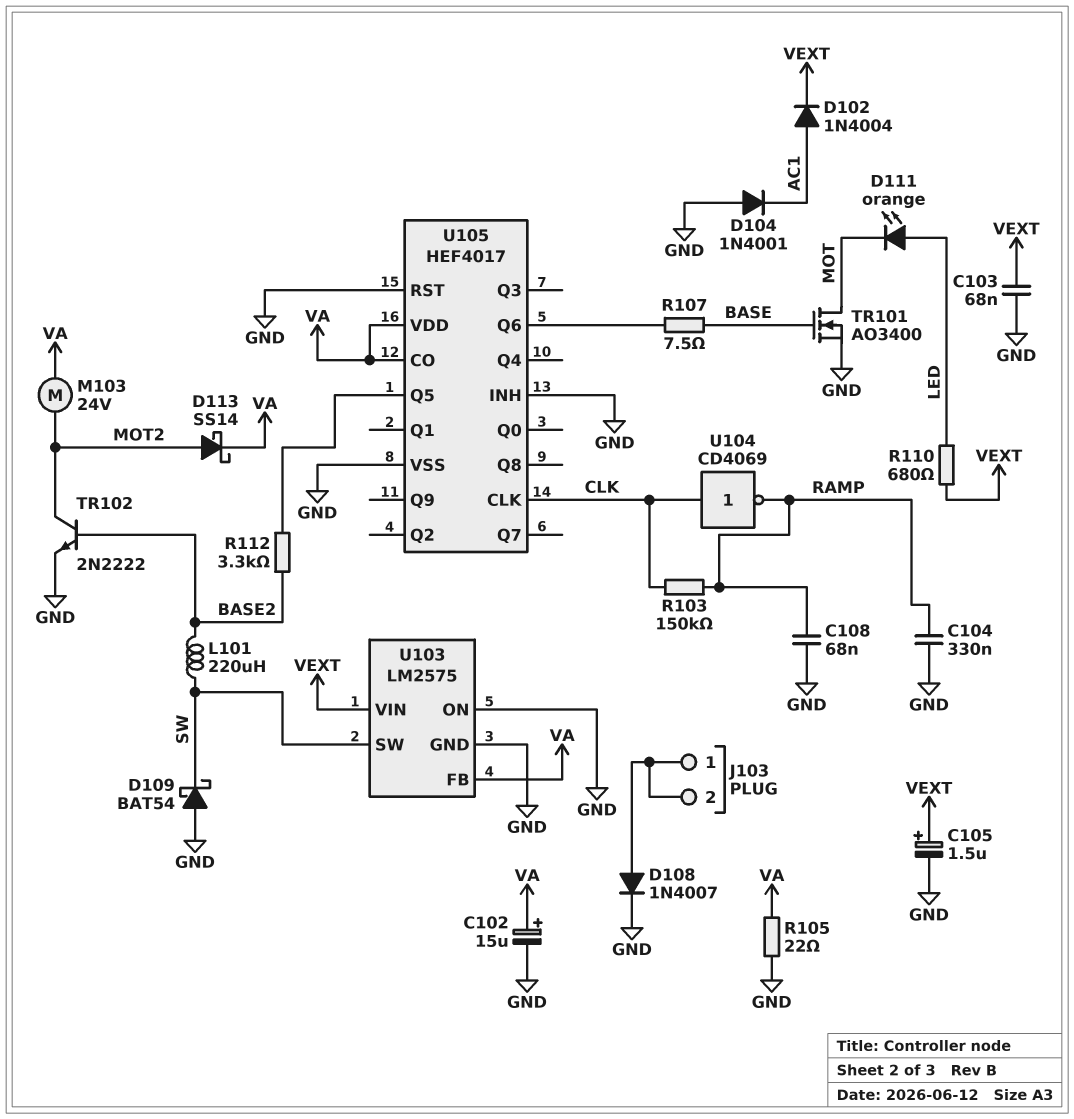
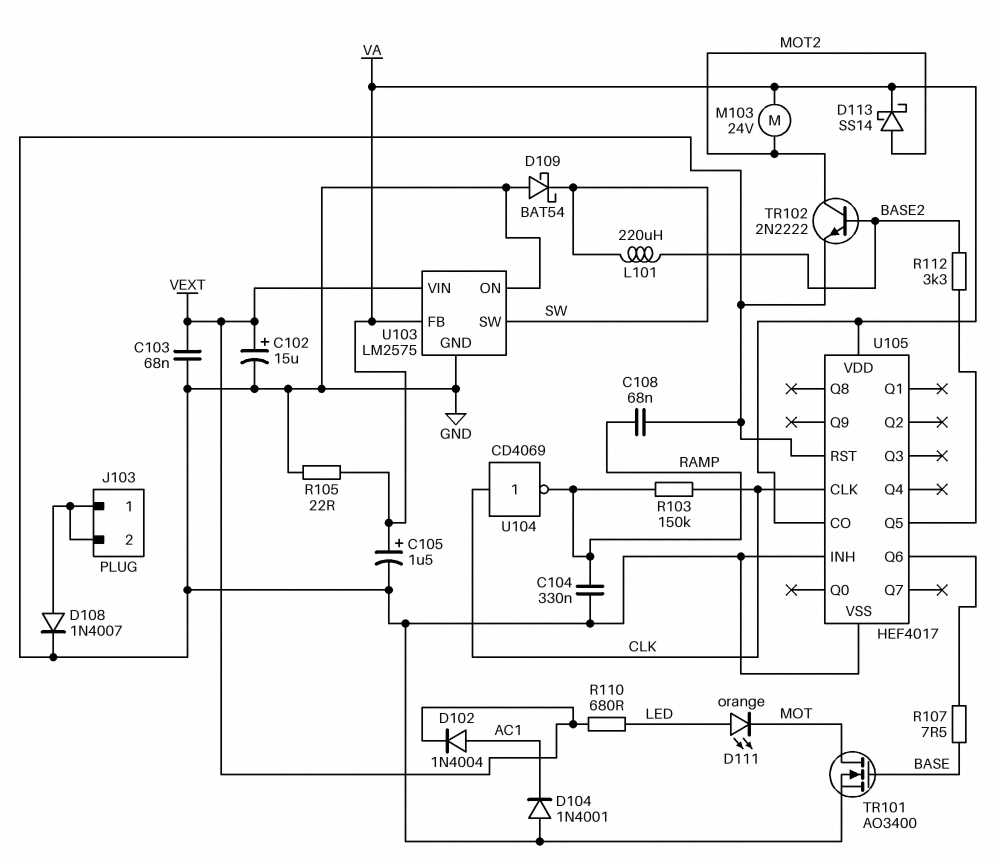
C102: 15uF (plus VA, minus GND) -> 15uF (plus VEXT, minus GND)
C105: 1.5uF (plus VEXT, minus GND) -> 1.5uF (plus VA, minus GND)

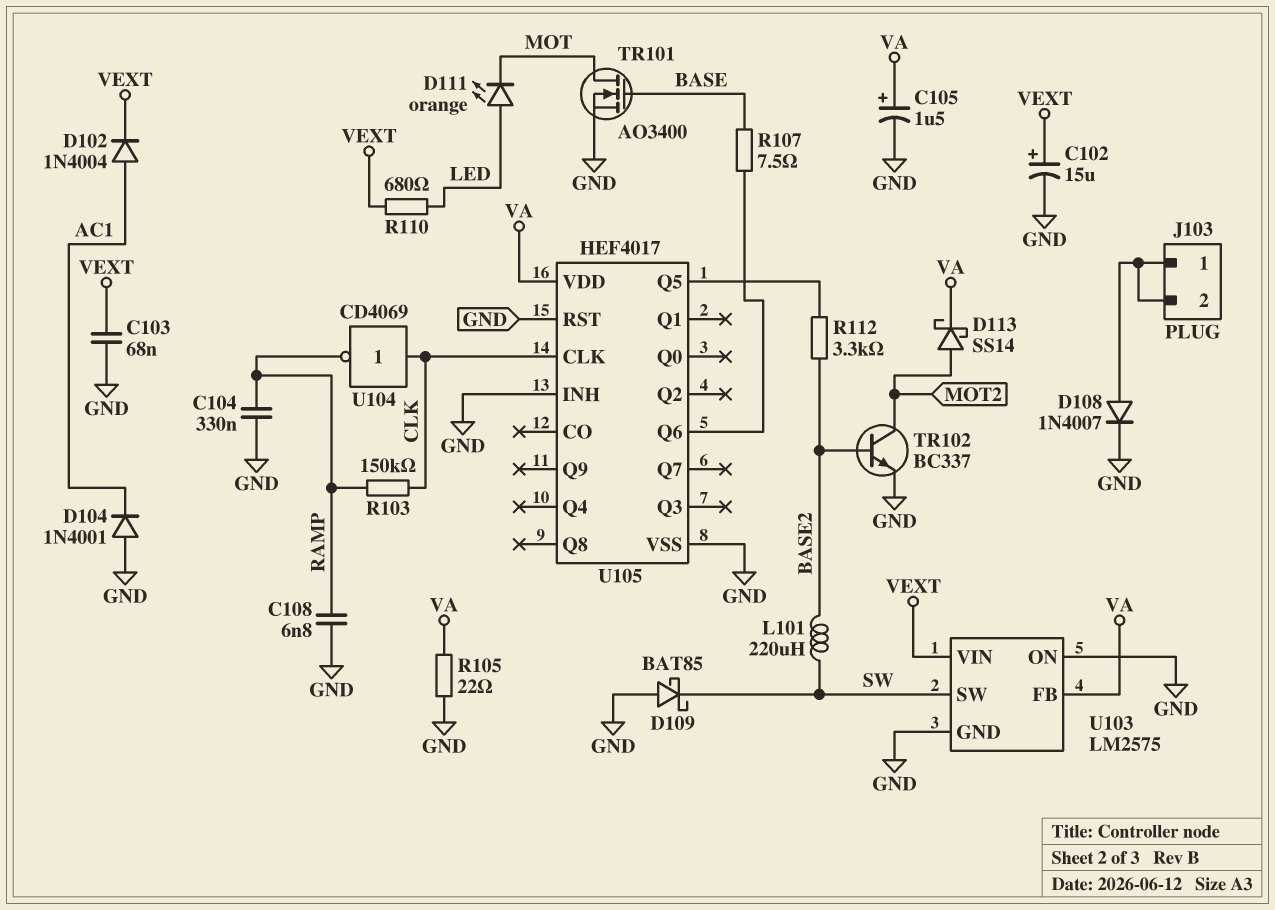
C108: 68nF (GND, RAMP) -> 6.8nF (GND, RAMP)
D109: schottky BAT54 (A GND, K SW) -> schottky BAT85 (A GND, K SW)
M103: motor 24V (MOT2, VA) -> none
TR102: NPN 2N2222 (B BASE2, C MOT2, E GND) -> NPN BC337 (B BASE2, C MOT2, E GND)
U105 pin CO: VA -> none

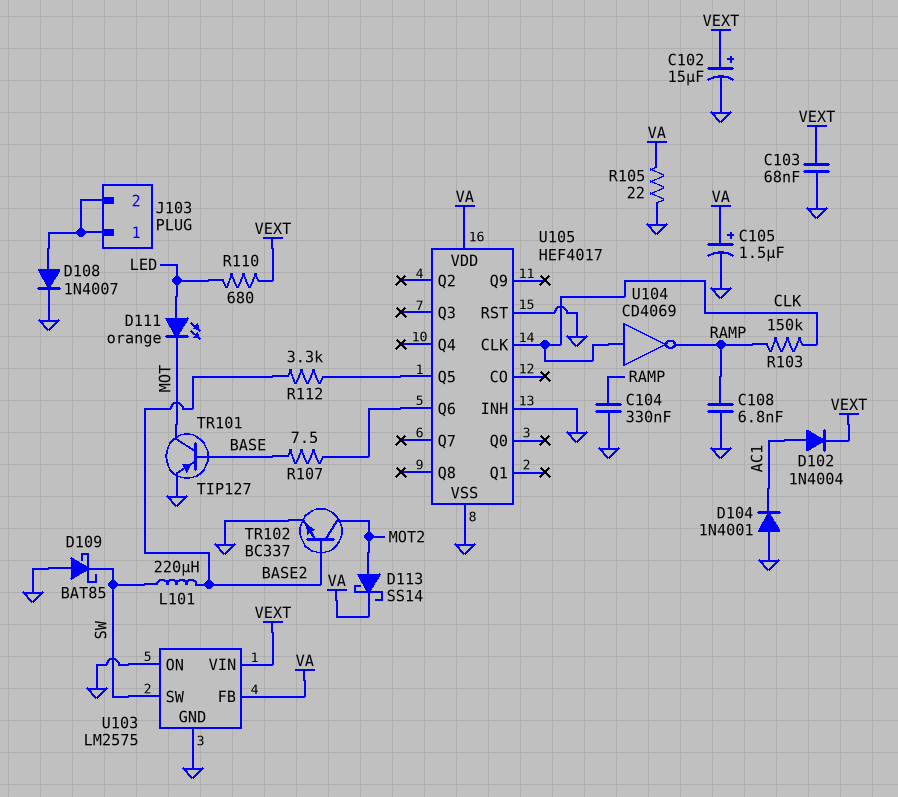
TR101: NMOS AO3400 (G BASE, D MOT, S GND) -> PNP TIP127 (B BASE, C MOT, E GND)

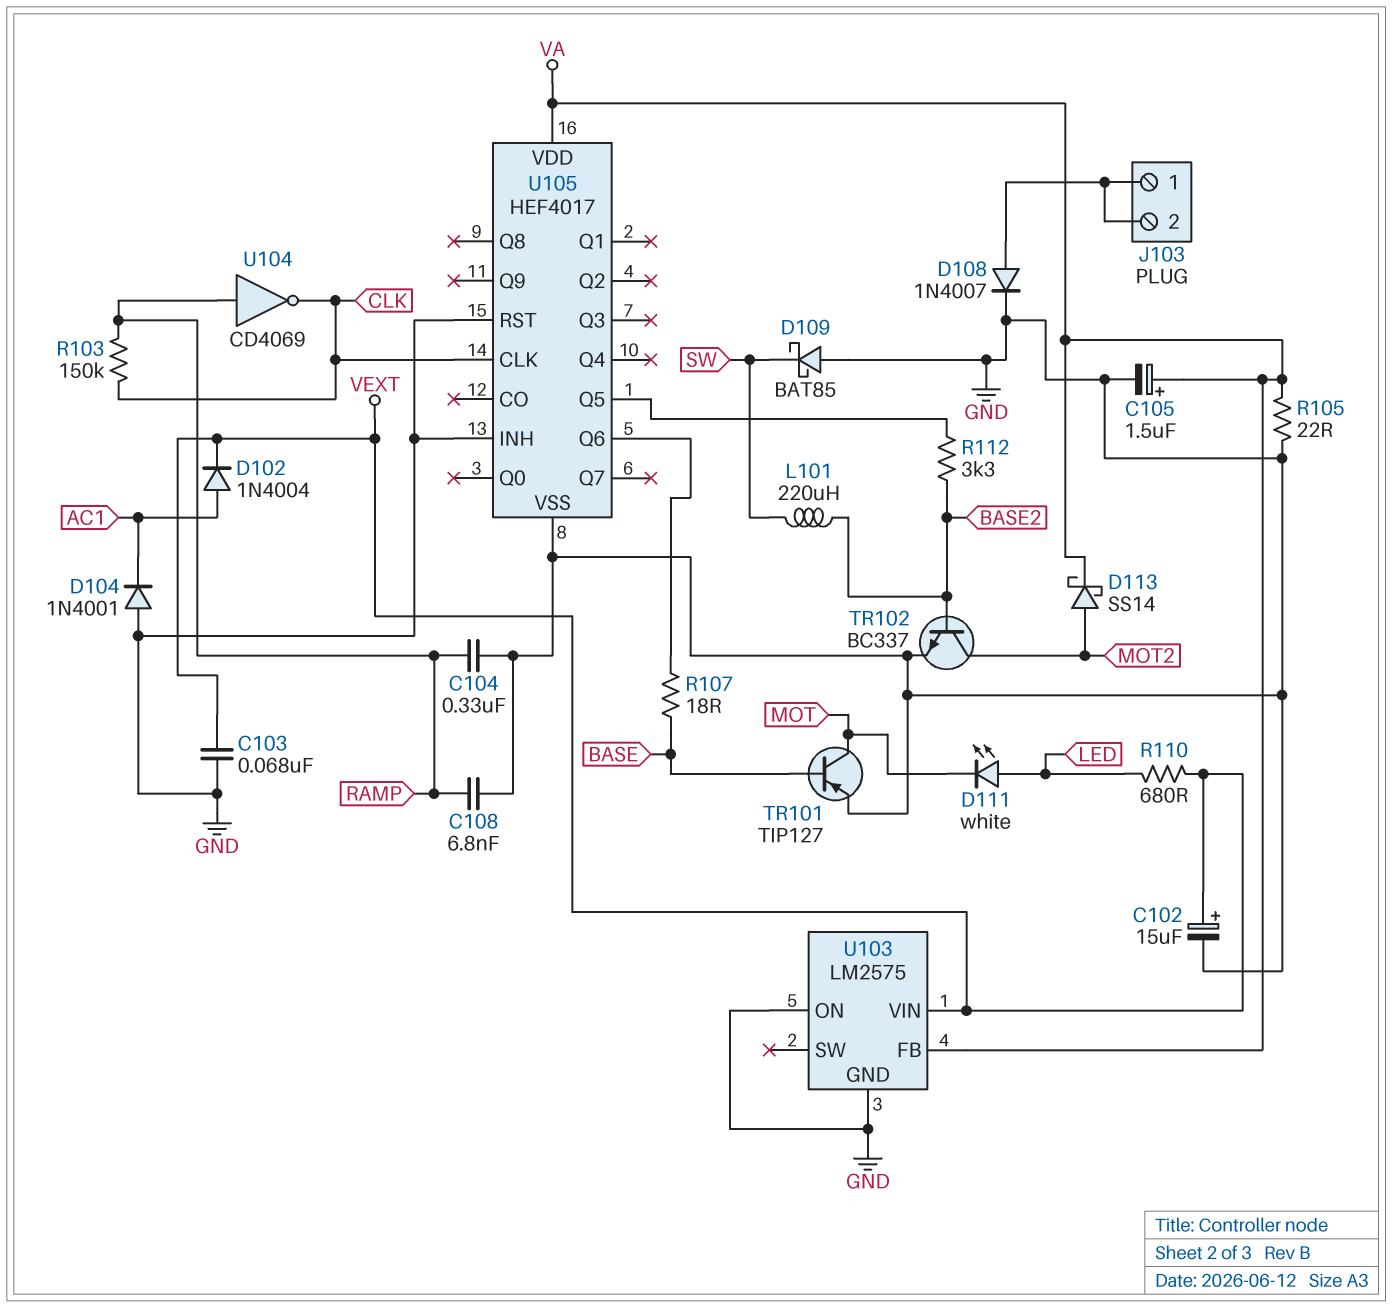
D111: LED orange (A LED, K MOT) -> LED white (A LED, K MOT)
R107: 7.5 (BASE, U105/Q6) -> 18 (BASE, U105/Q6)
U103 pin SW: SW -> none
U104: NOT CD4069 (in CLK, out RAMP) -> NOT CD4069 (in RAMP, out CLK)

